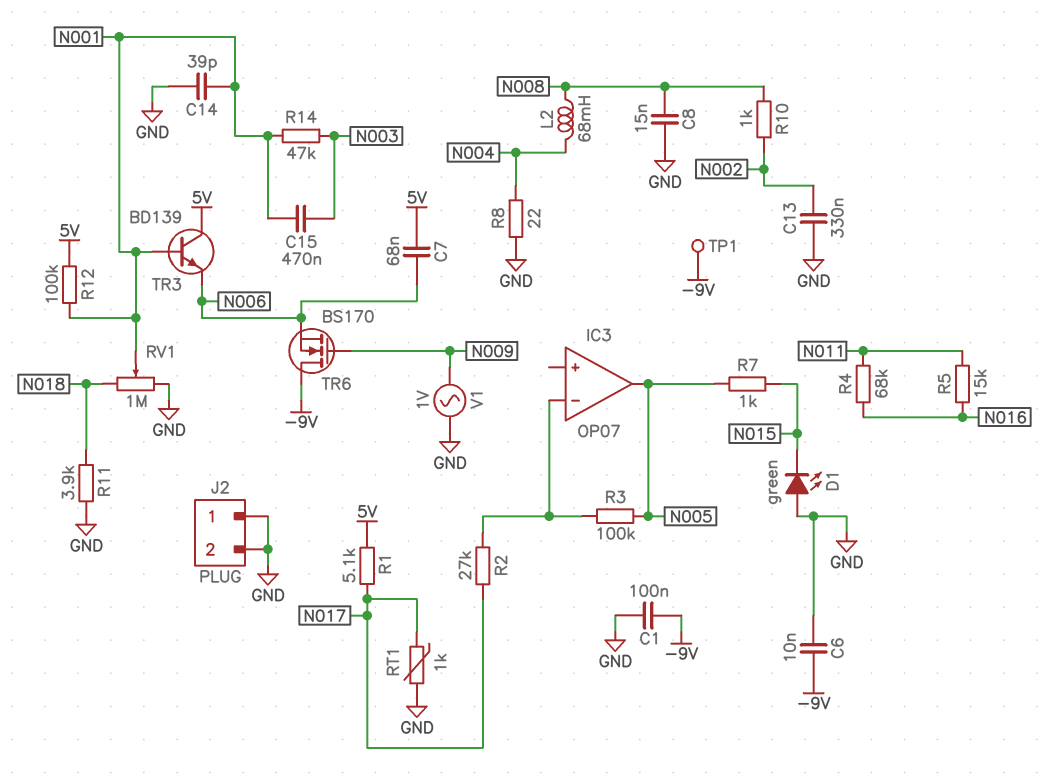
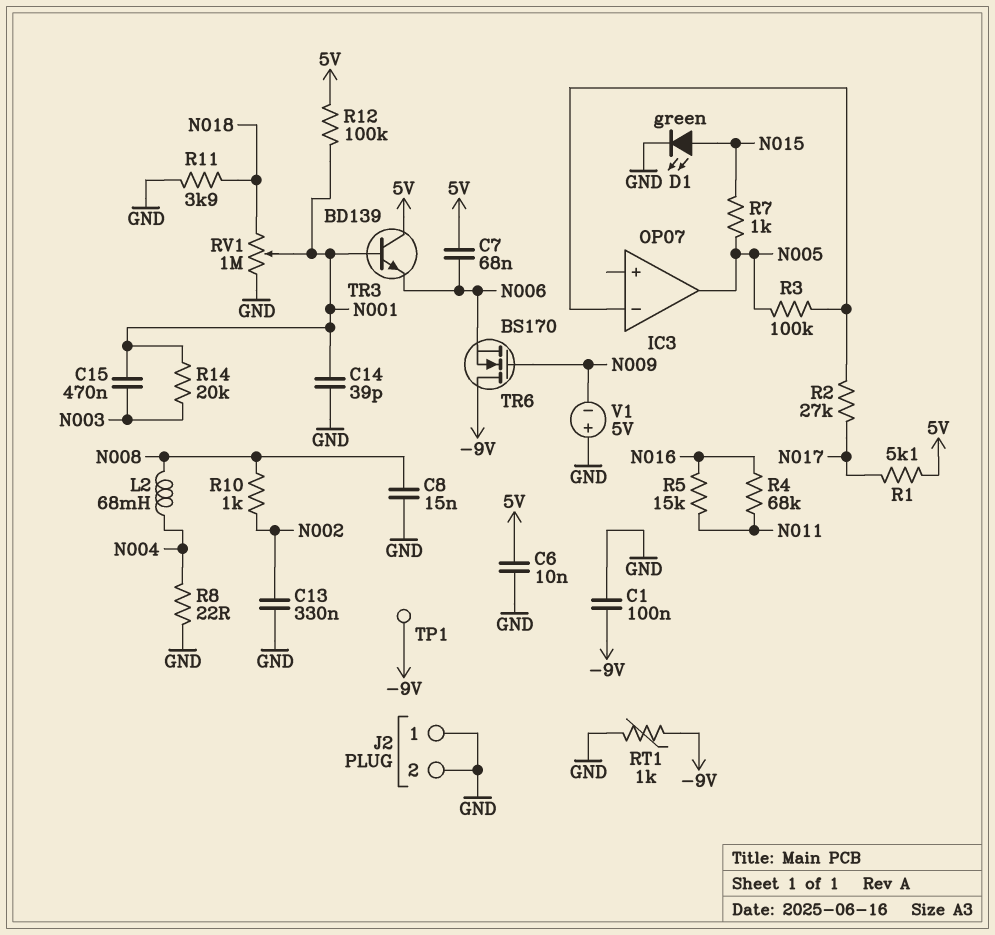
C6: 10nF (-9V, GND) -> 10nF (5V, GND)
D1: LED green (A GND, K N015) -> LED green (A N015, K GND)
R14: 47k (N001, N003) -> 20k (N001, N003)
RT1: 1k (GND, N017) -> 1k (-9V, GND)
V1: AC 1V (GND, N009) -> 5V (plus GND, minus N009)

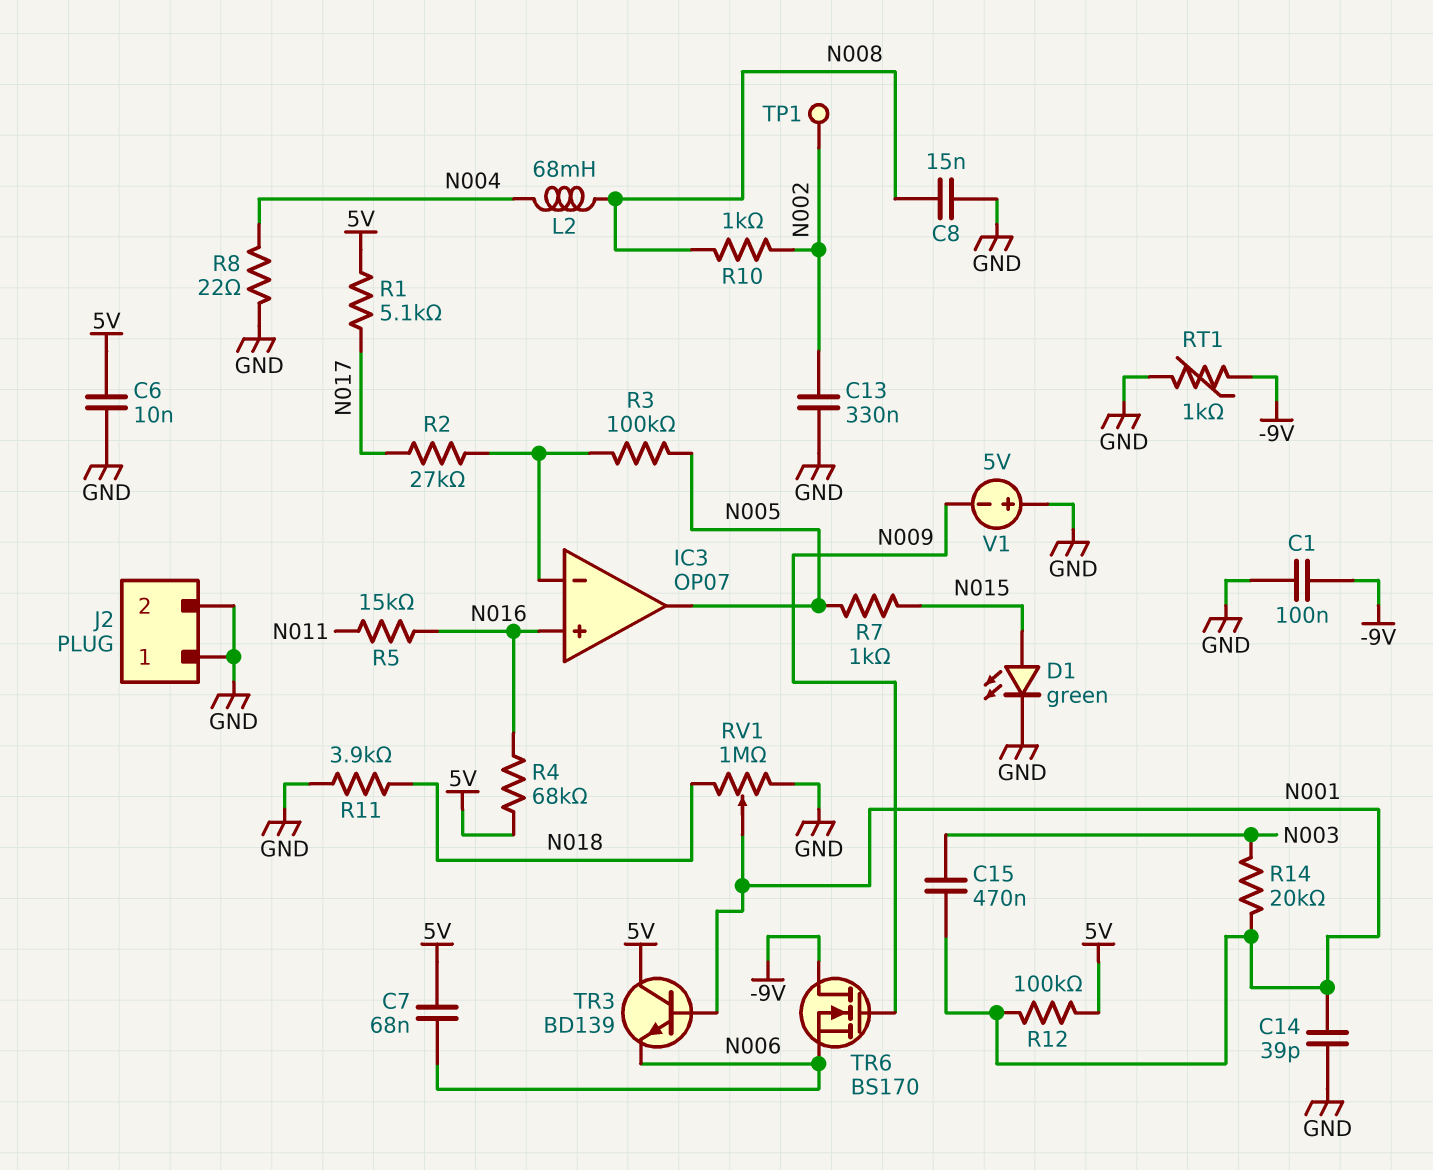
IC3 pin in+: none -> N016
R4: 68k (N011, N016) -> 68k (5V, N016)
TP1: test point (-9V) -> test point (N002)

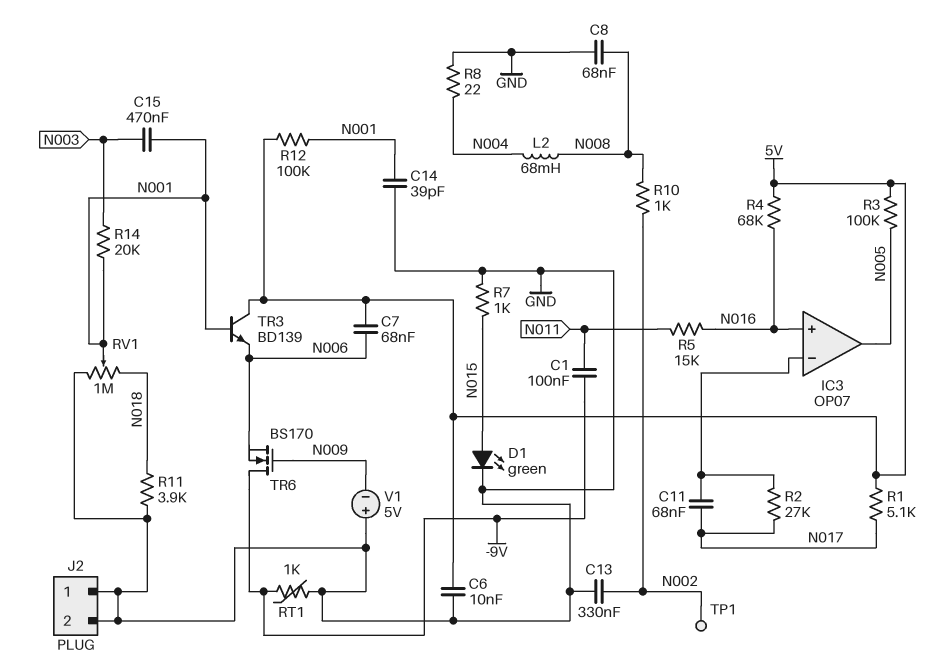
C1: 100nF (-9V, GND) -> 100nF (-9V, N011)
C8: 15nF (GND, N008) -> 68nF (GND, N008)
C11: none -> 68nF (IC3/in-, N017)
R3: 100k (IC3/in-, N005) -> 100k (5V, N005)
R7: 1k (N005, N015) -> 1k (GND, N015)

